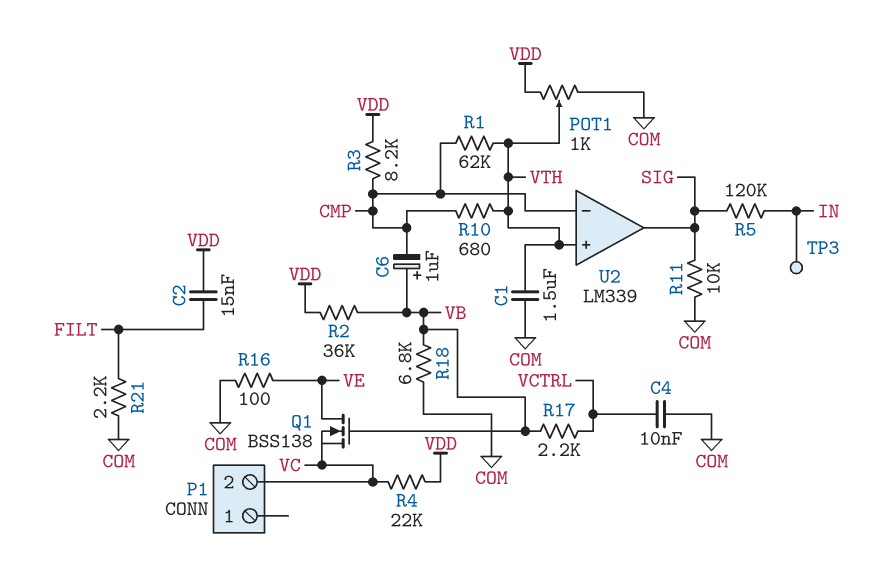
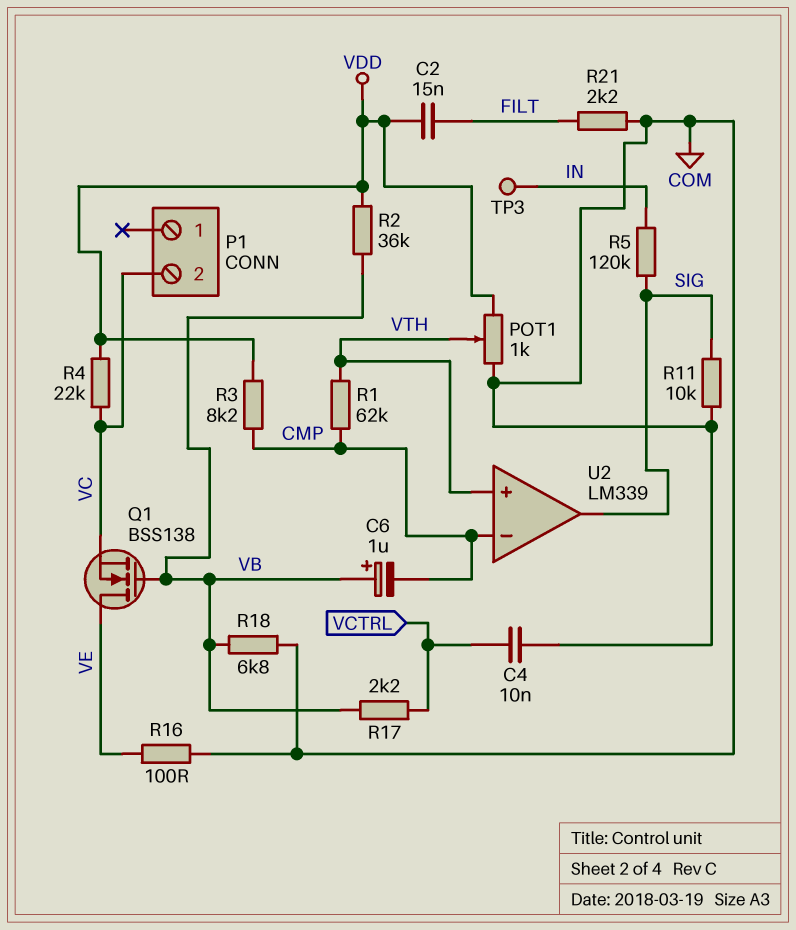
C1: 1.5uF (COM, VTH) -> none
R10: 680 (CMP, VTH) -> none

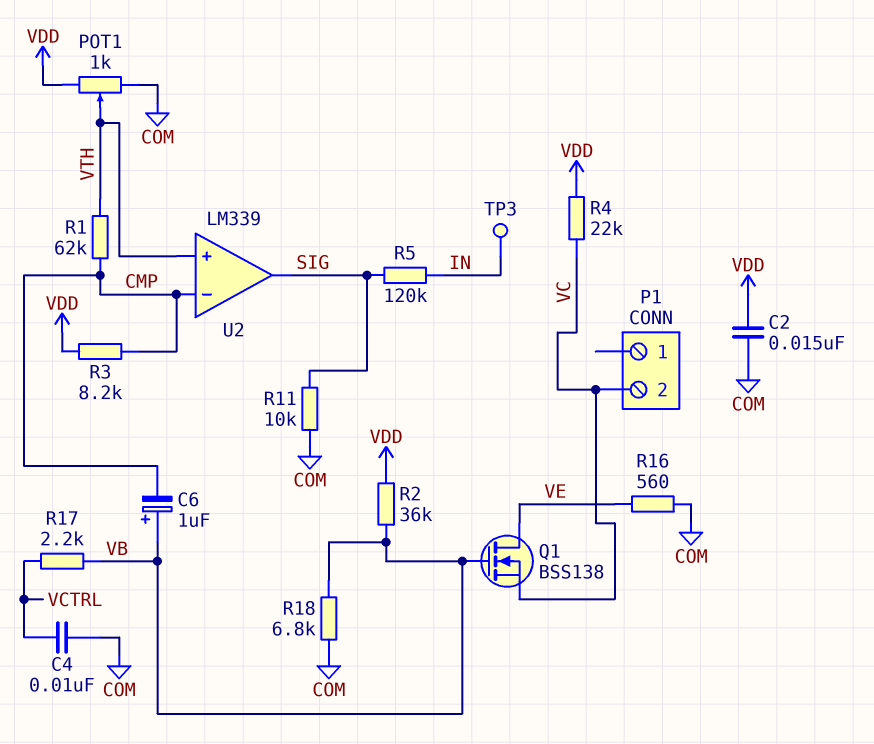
C2: 15nF (FILT, VDD) -> 15nF (COM, VDD)
R16: 100 (COM, VE) -> 560 (COM, VE)
R21: 2.2k (COM, FILT) -> none

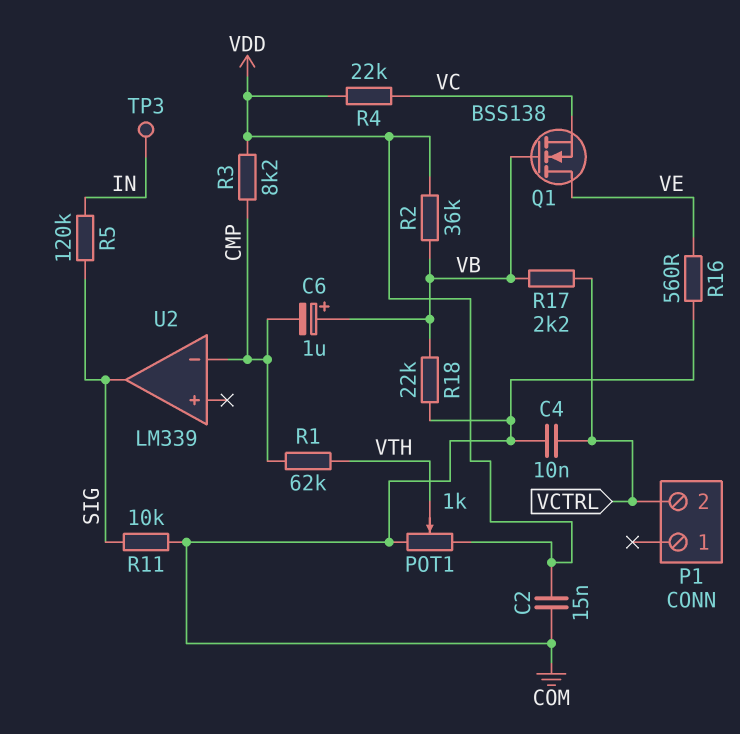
P1 pin 2: VC -> VCTRL
R18: 6.8k (COM, VB) -> 22k (COM, VB)
U2 pin in+: VTH -> none

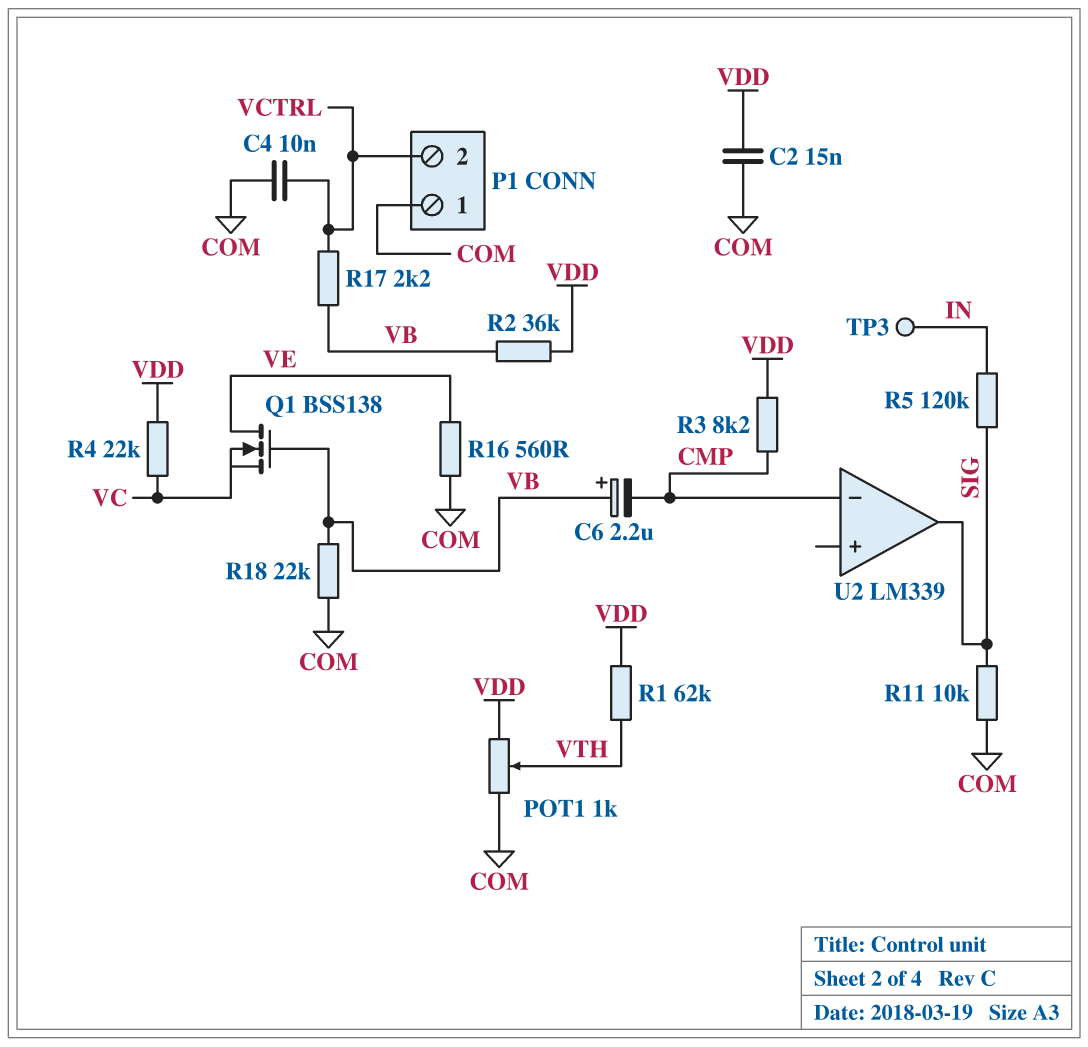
C6: 1uF (plus VB, minus CMP) -> 2.2uF (plus VB, minus CMP)
P1 pin 1: none -> COM
R1: 62k (CMP, VTH) -> 62k (VDD, VTH)

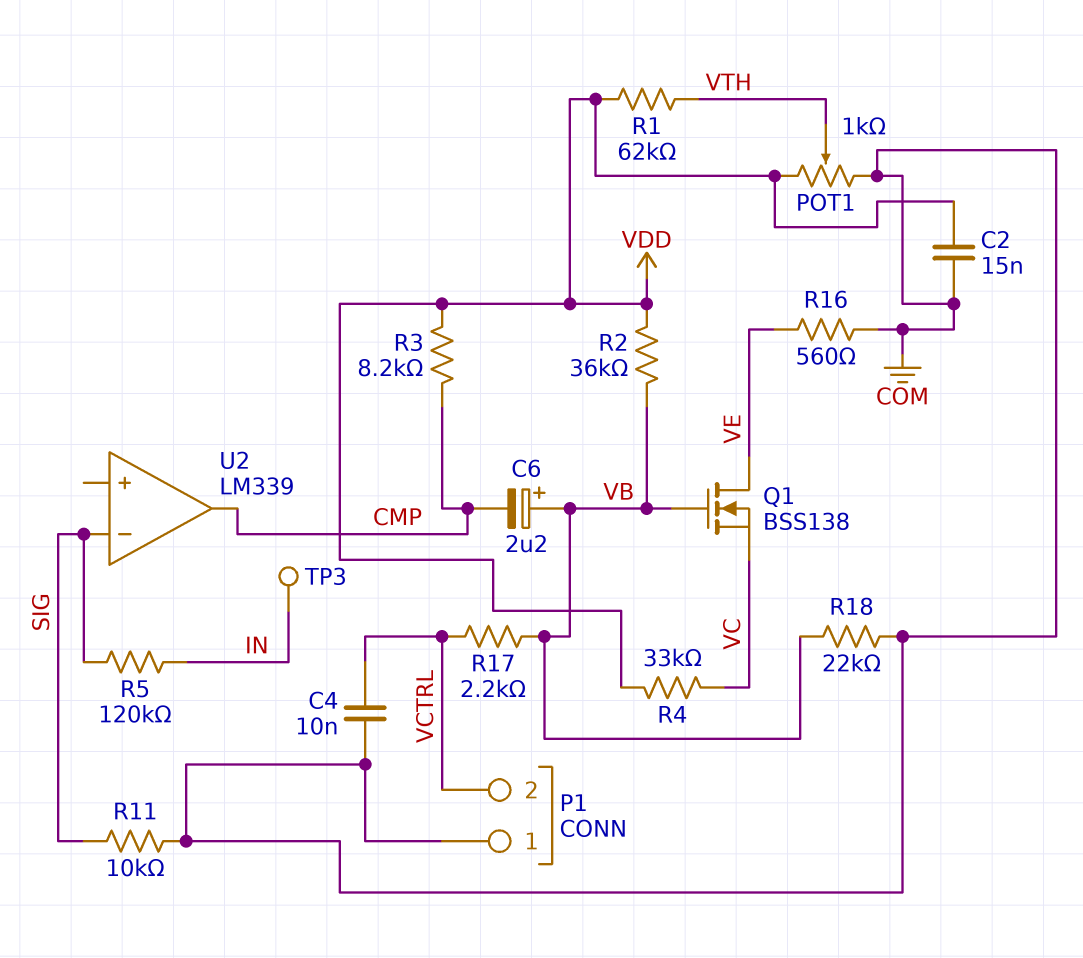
R4: 22k (VC, VDD) -> 33k (VC, VDD)
U2 pin in-: CMP -> SIG
U2 pin out: SIG -> CMP

